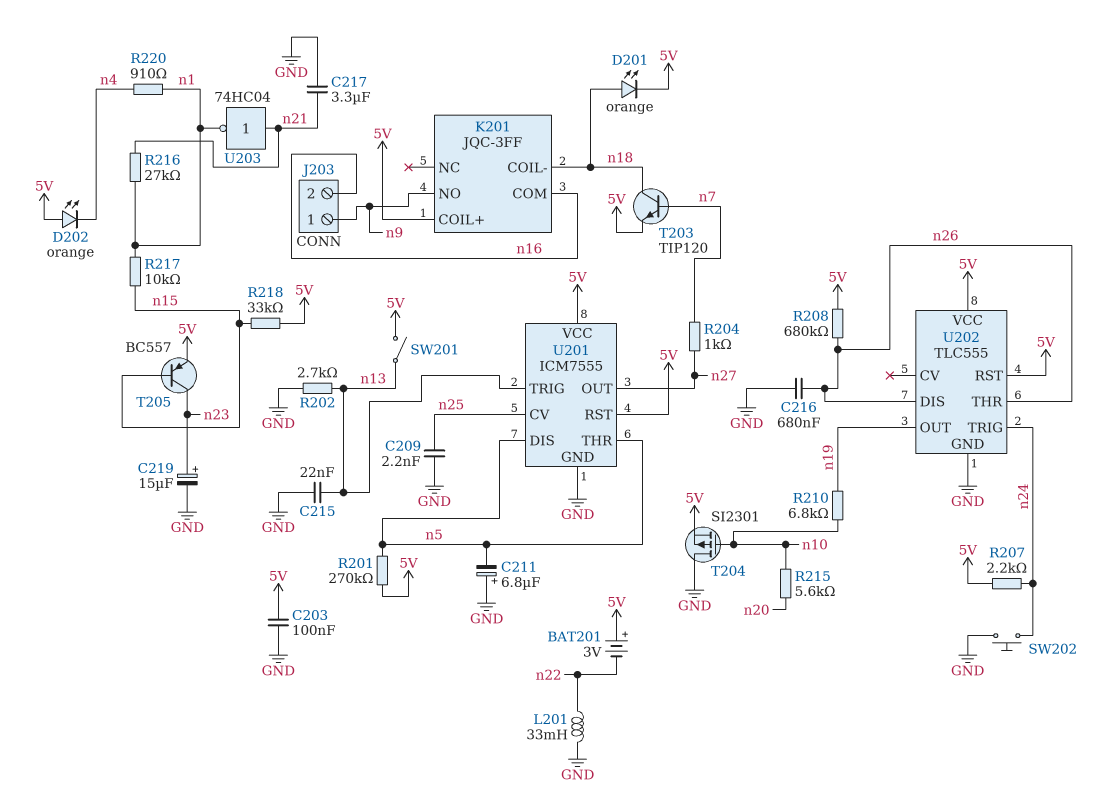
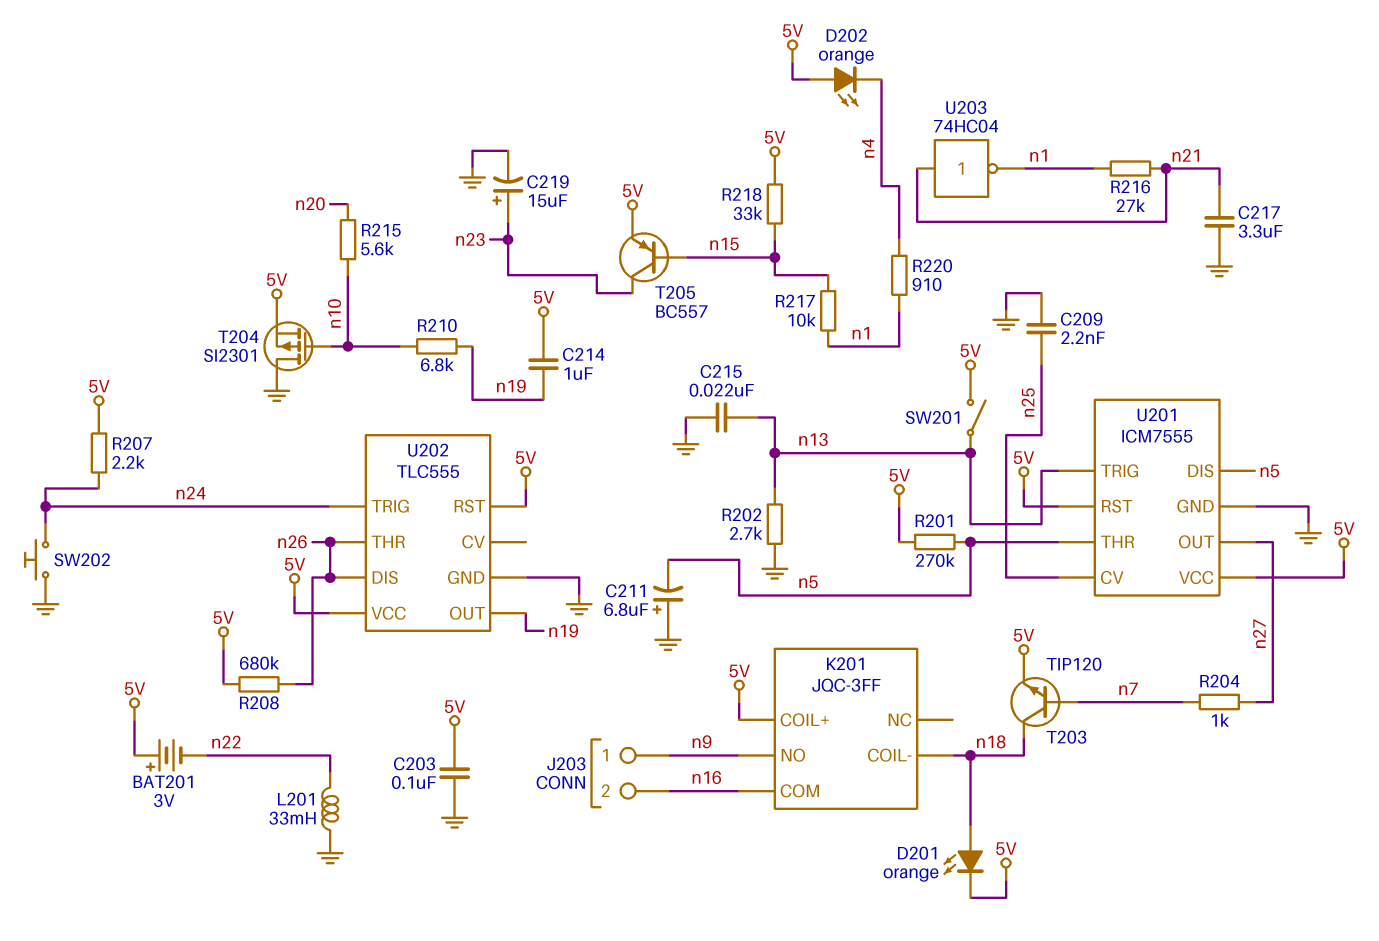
C214: none -> 1uF (5V, n19)
C216: 680nF (GND, n26) -> none

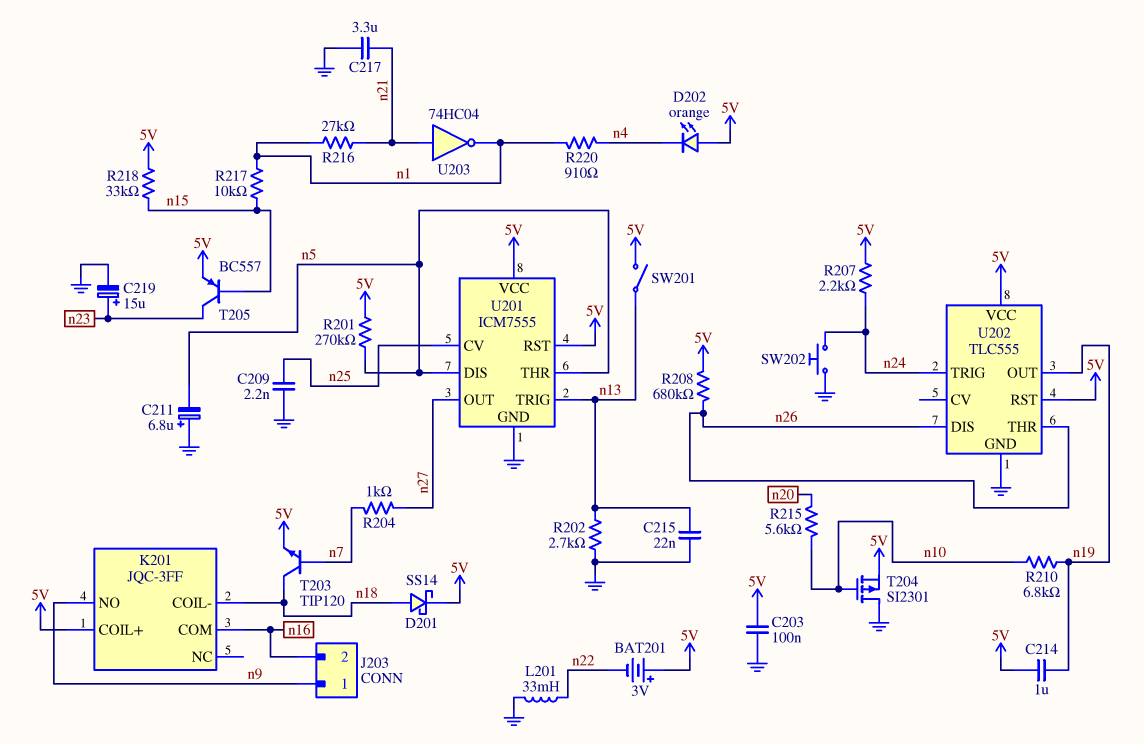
D201: LED orange (A n18, K 5V) -> schottky SS14 (A n18, K 5V)

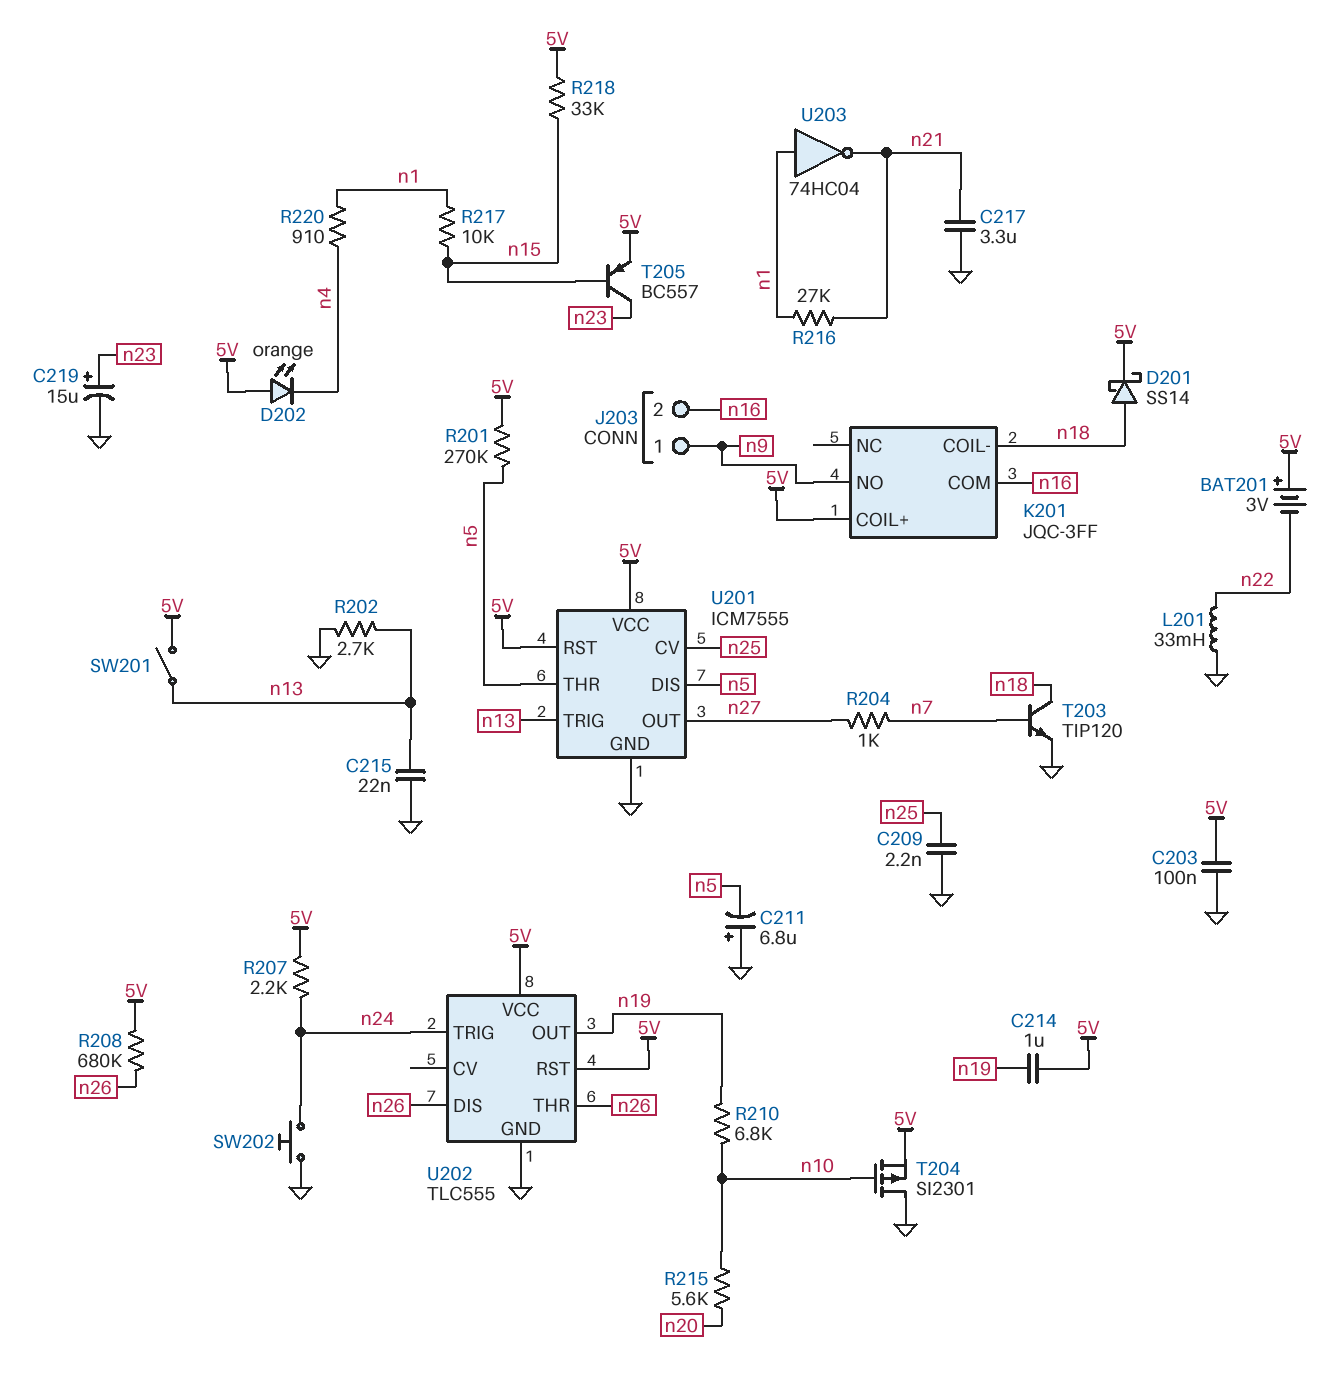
T203: NPN TIP120 (B n7, C n18, E 5V) -> NPN TIP120 (B n7, C n18, E GND)
U203: NOT 74HC04 (in n21, out n1) -> NOT 74HC04 (in n1, out n21)

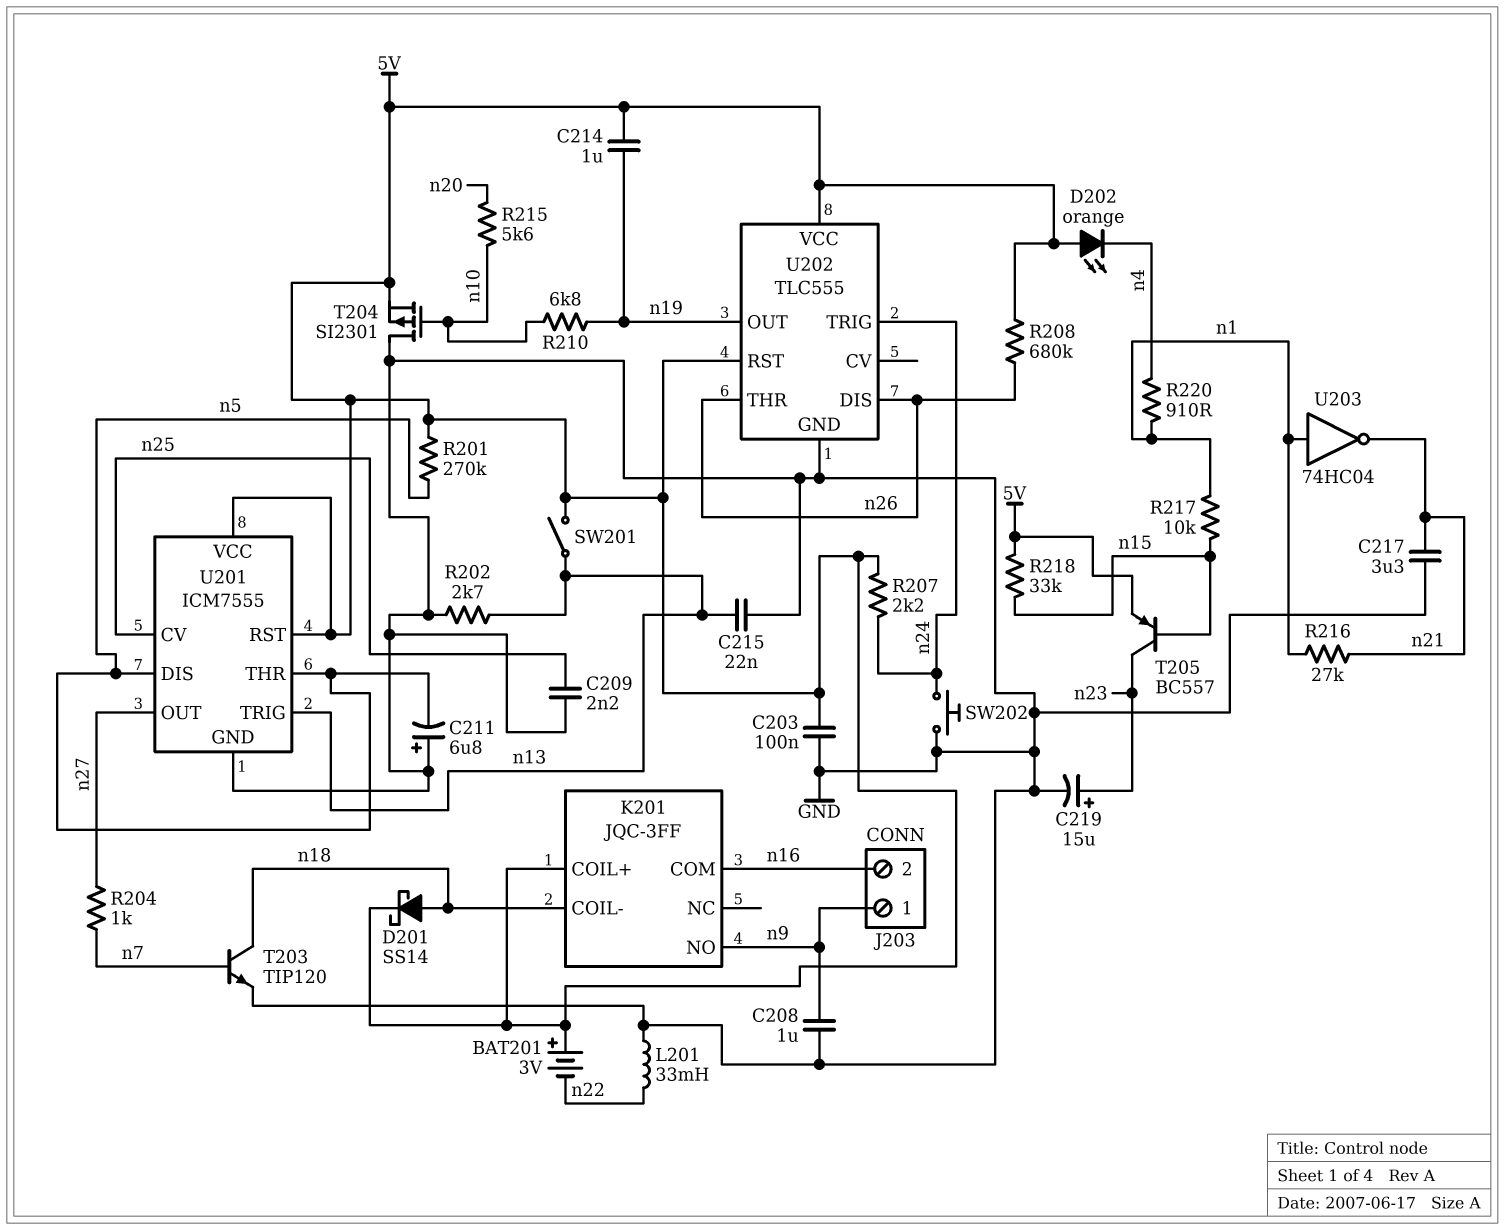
C208: none -> 1uF (GND, n9)

